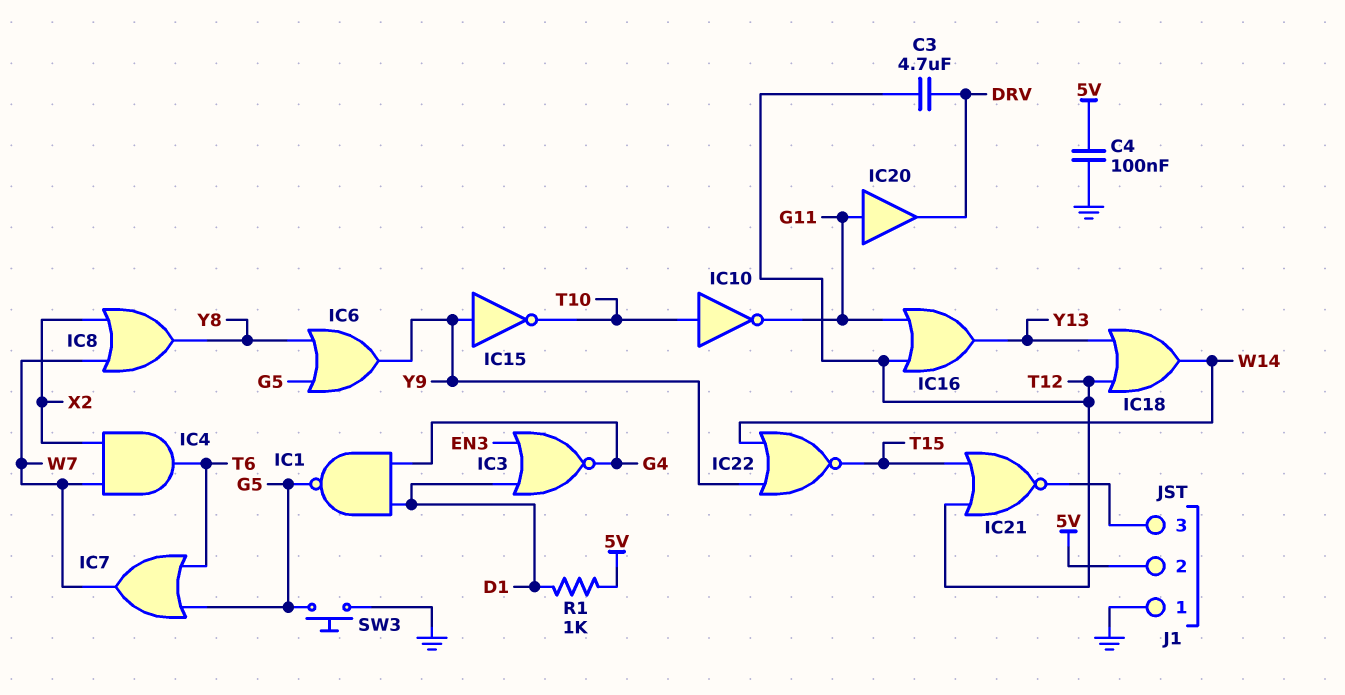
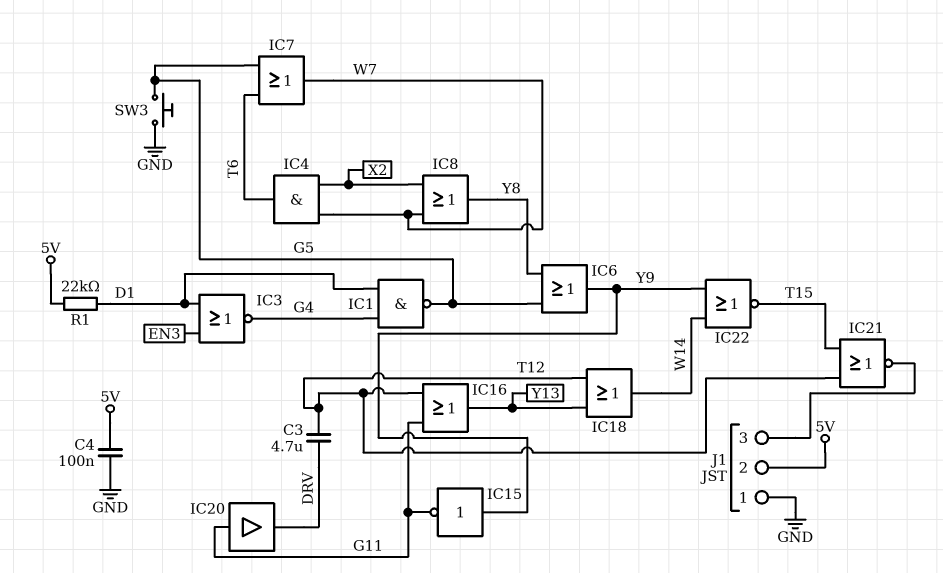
IC10: NOT (in T10, out G11) -> none
IC15: NOT (in Y9, out T10) -> NOT (in Y9, out G11)
R1: 1k (5V, D1) -> 22k (5V, D1)

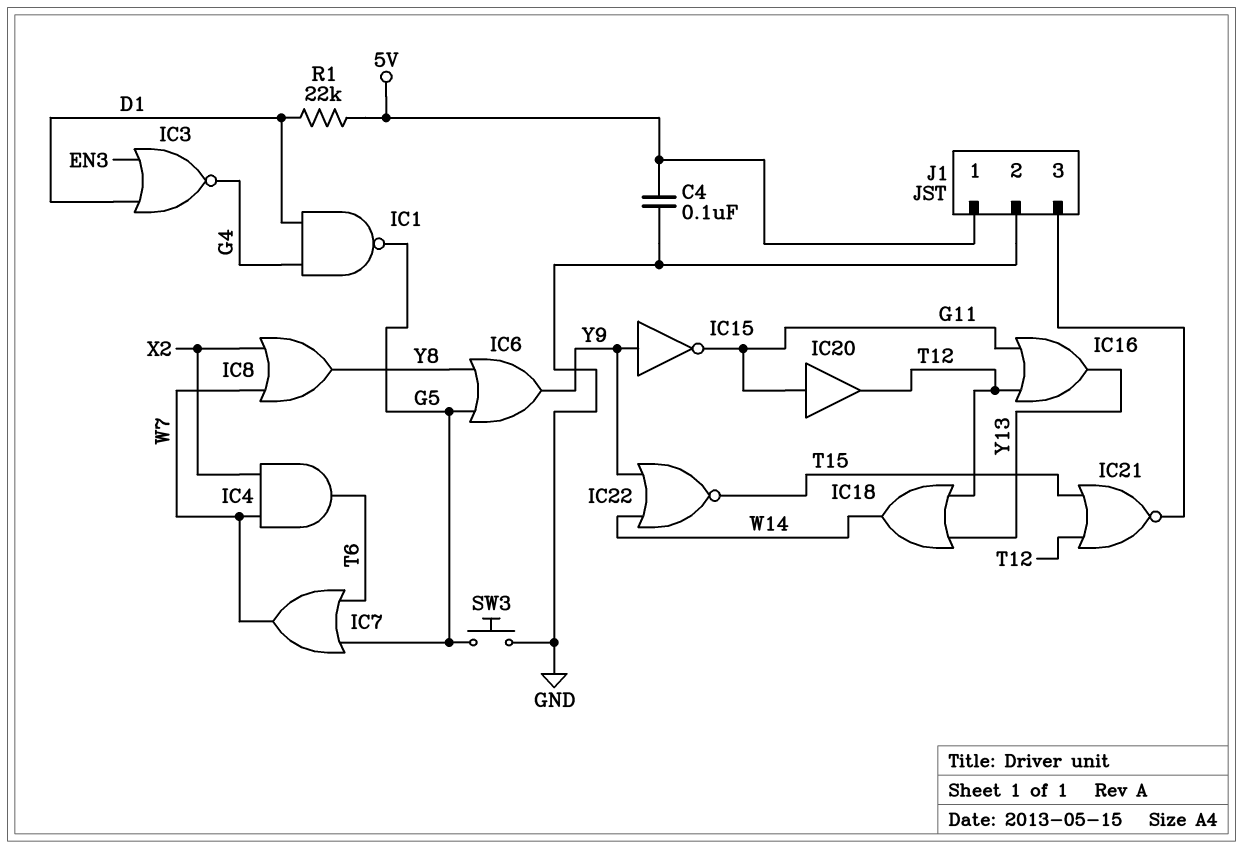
C3: 4.7uF (DRV, T12) -> none
IC20: buffer (in G11, out DRV) -> buffer (in G11, out T12)
J1 pin 1: GND -> 5V
J1 pin 2: 5V -> GND

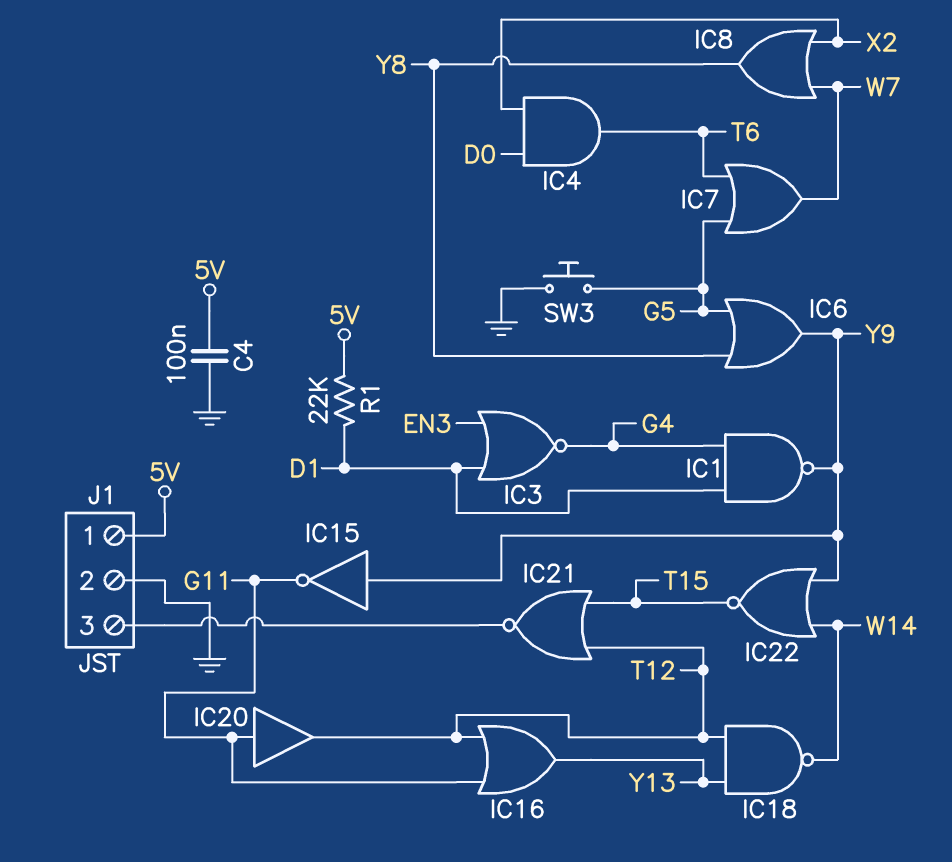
IC1: NAND (in D1, in G4, out G5) -> NAND (in D1, in G4, out Y9)
IC4: AND (in W7, in X2, out T6) -> AND (in D0, in X2, out T6)
IC18: OR (in T12, in Y13, out W14) -> NAND (in T12, in Y13, out W14)

